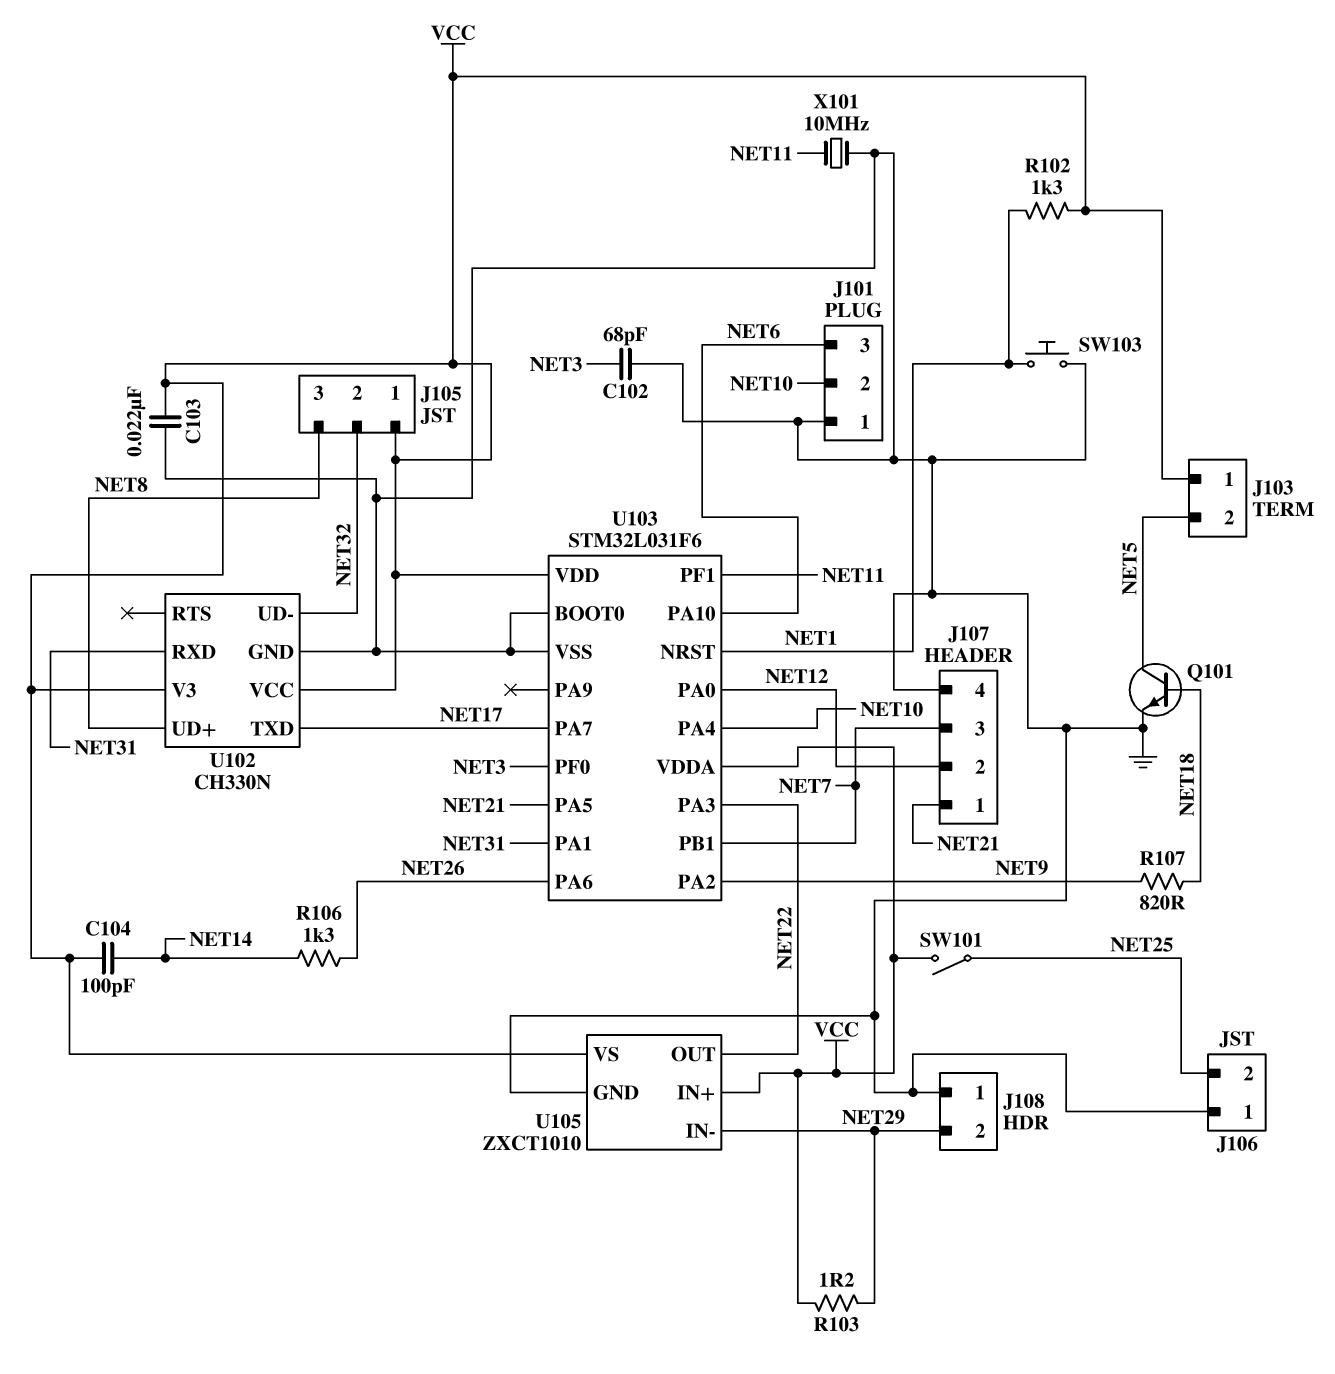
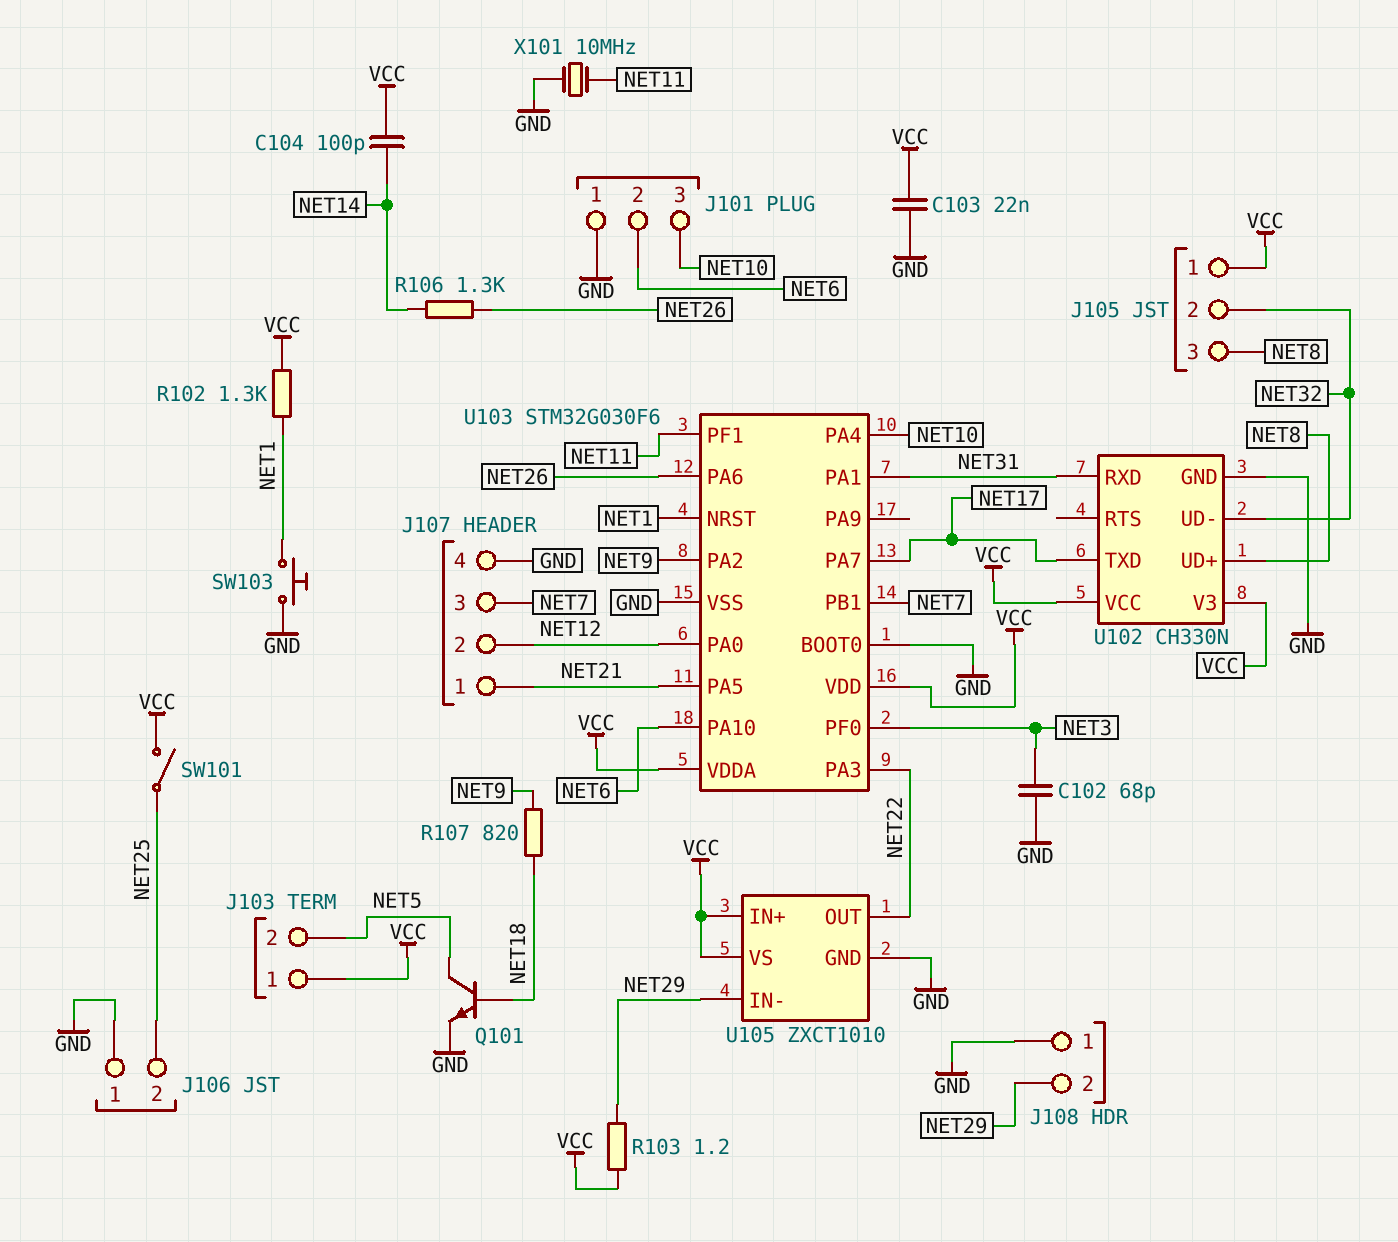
J101 pin 2: NET10 -> NET6
J101 pin 3: NET6 -> NET10
U103: STM32L031F6 -> STM32G030F6

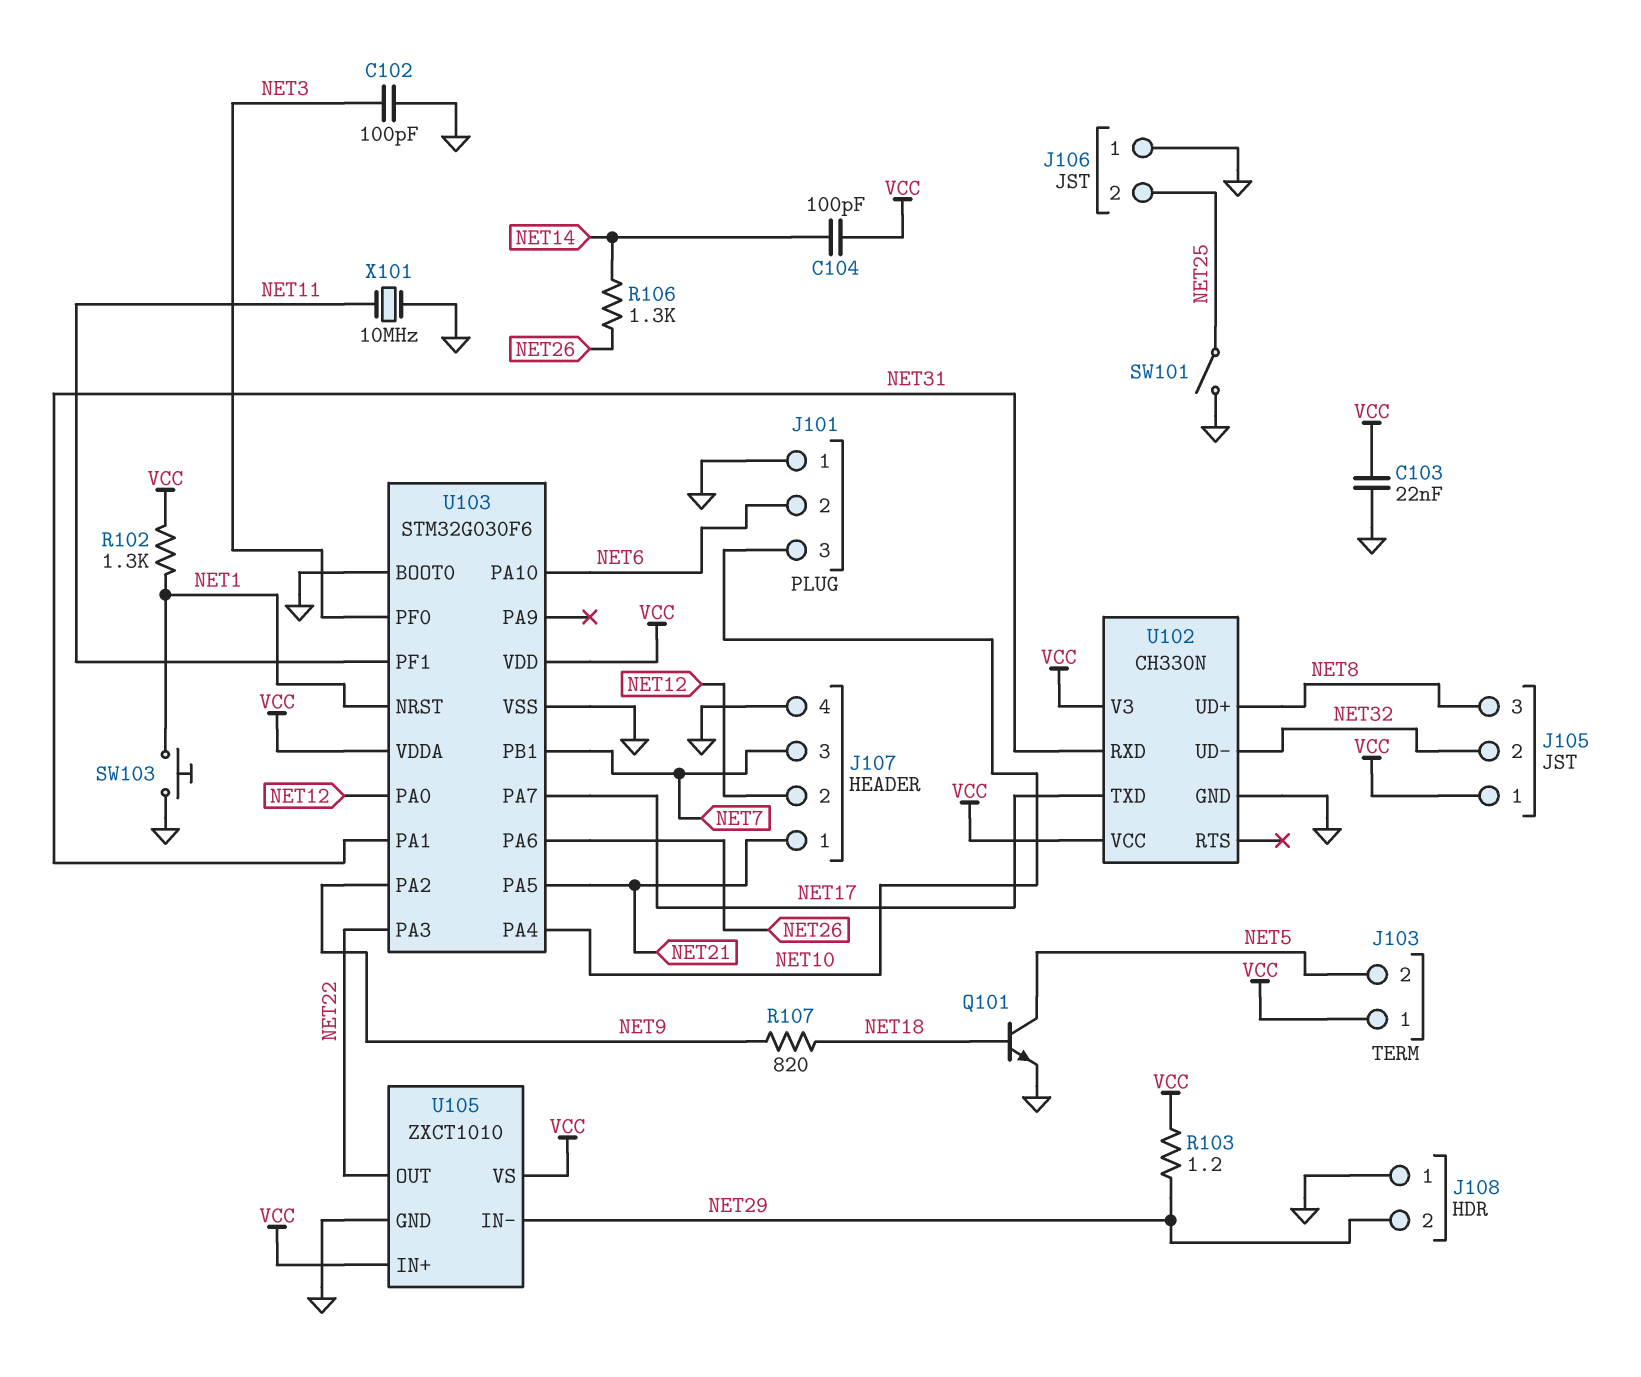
C102: 68pF (GND, NET3) -> 100pF (GND, NET3)
SW101: switch (NET25, VCC) -> switch (GND, NET25)

